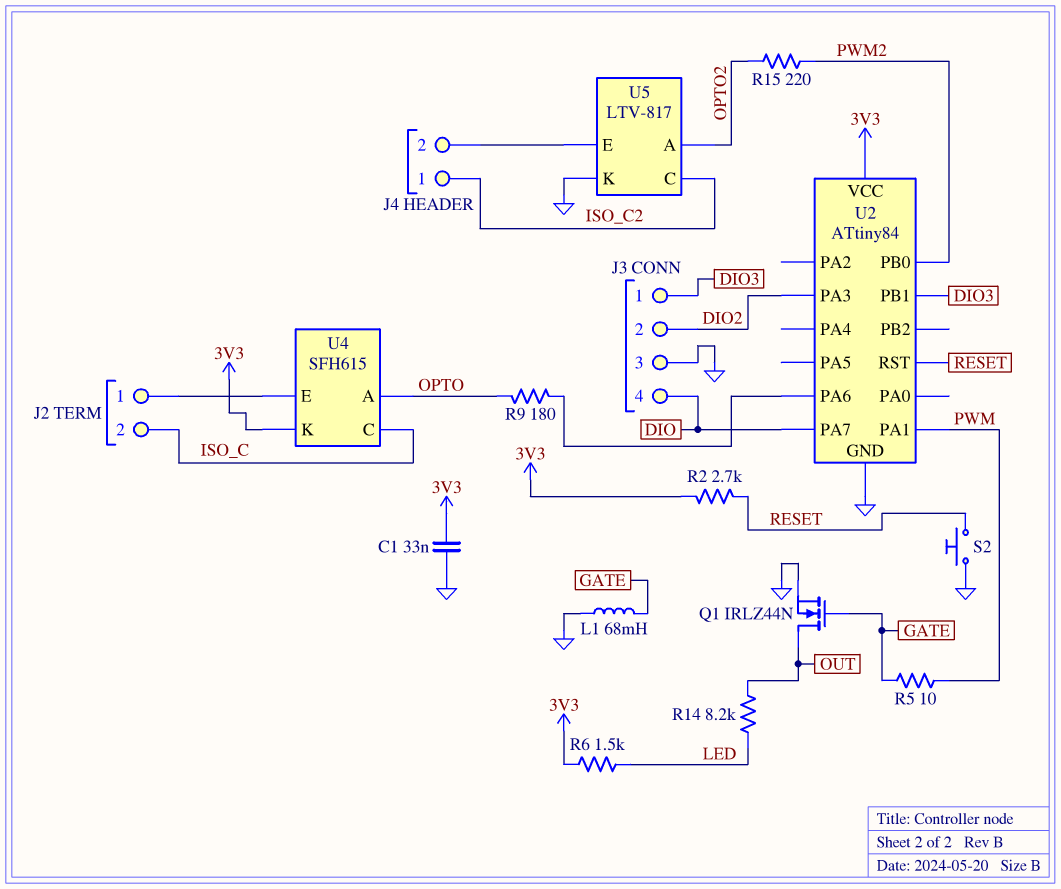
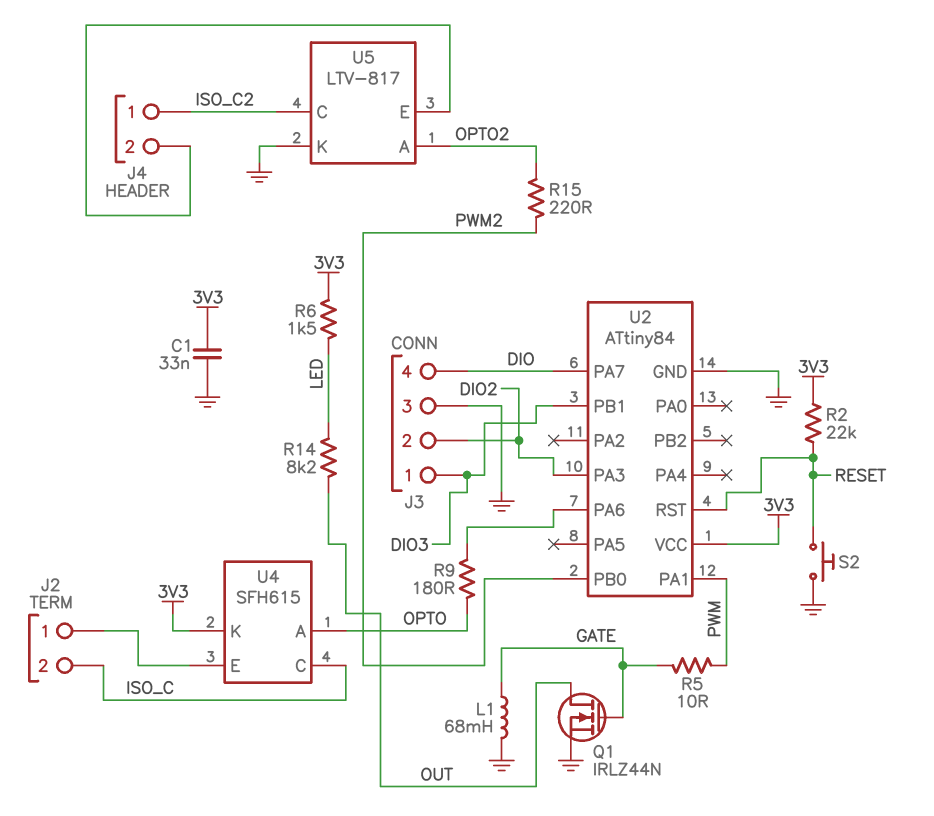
R2: 2.7k (3V3, RESET) -> 22k (3V3, RESET)

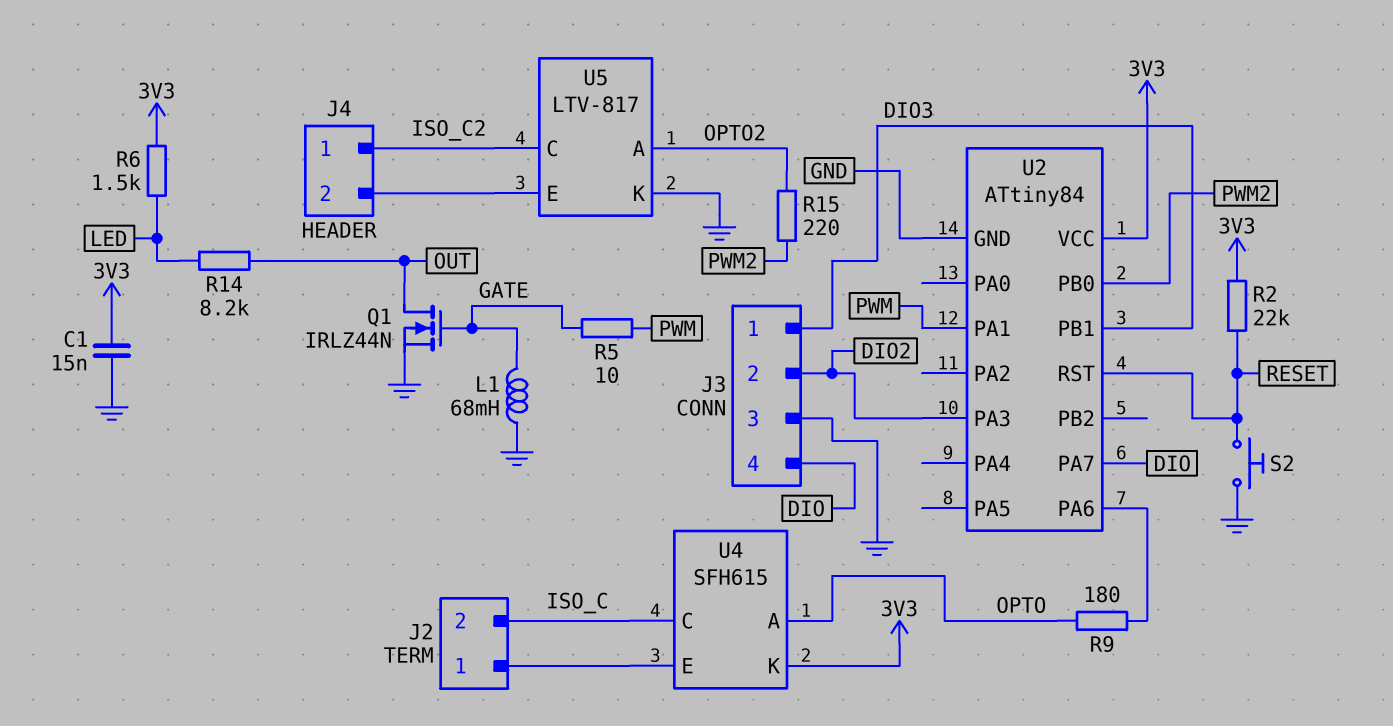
C1: 33nF (3V3, GND) -> 15nF (3V3, GND)

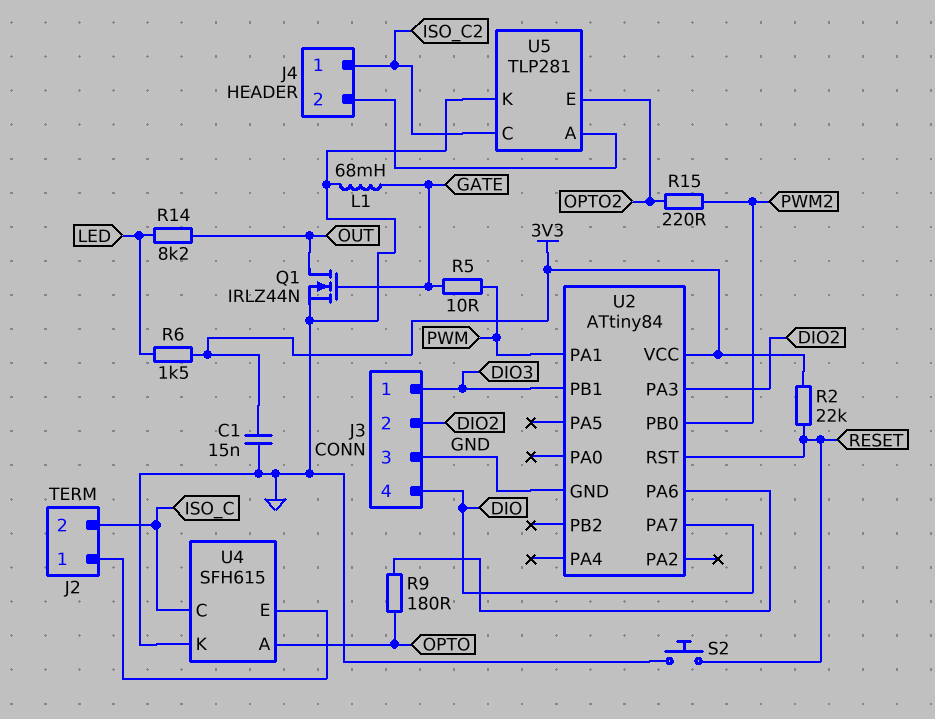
U4 pin K: 3V3 -> GND
U5: LTV-817 -> TLP281
U5 pin A: OPTO2 -> J4/2
U5 pin E: J4/2 -> OPTO2

